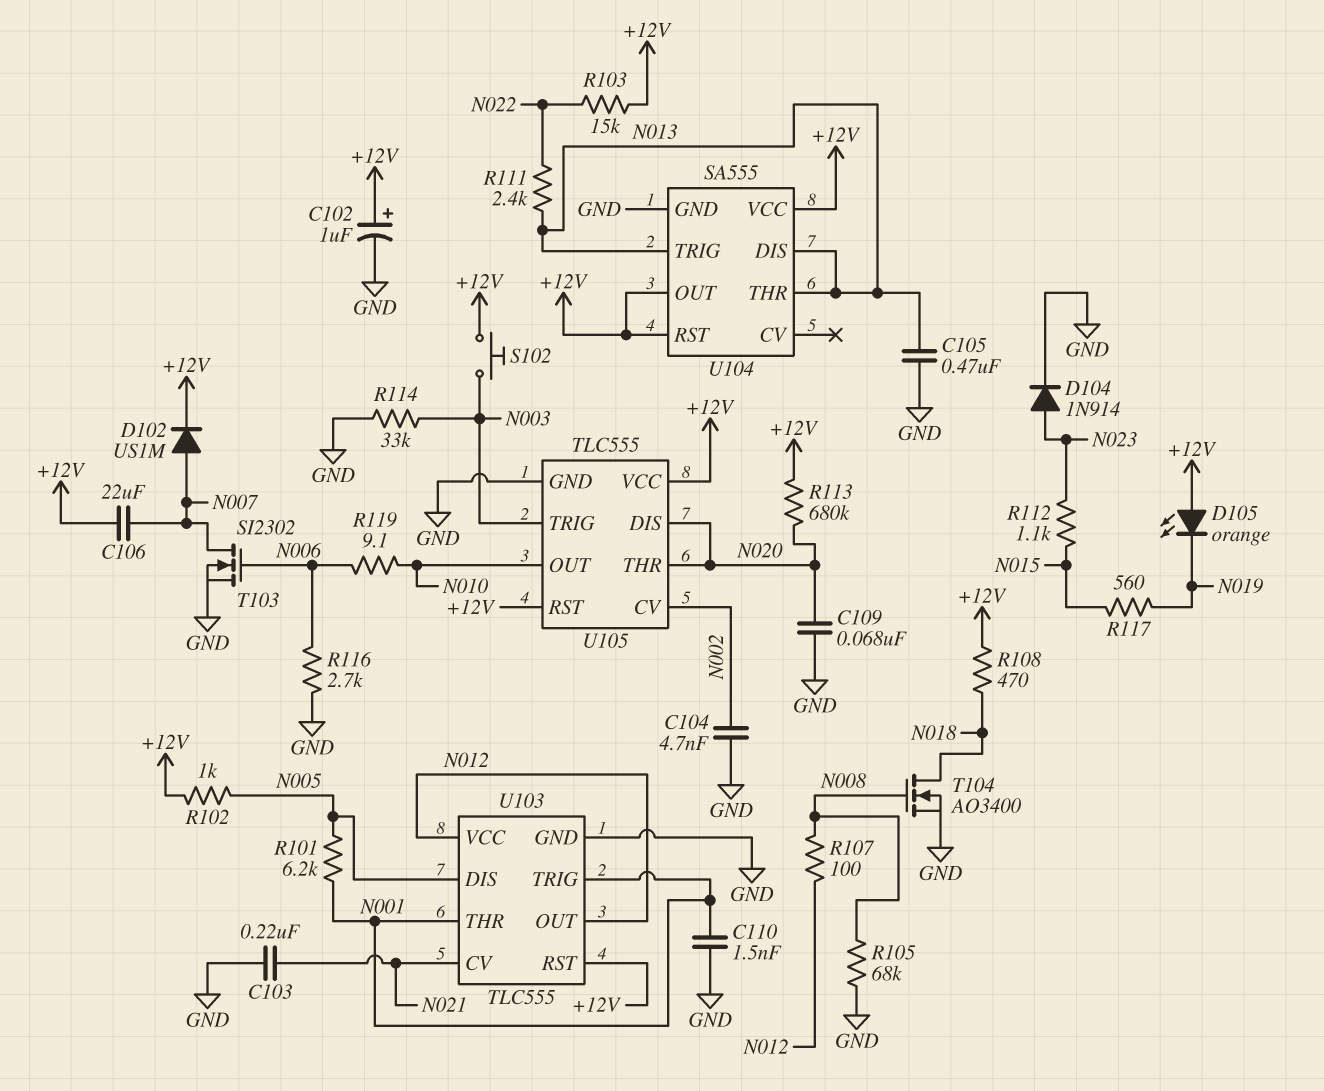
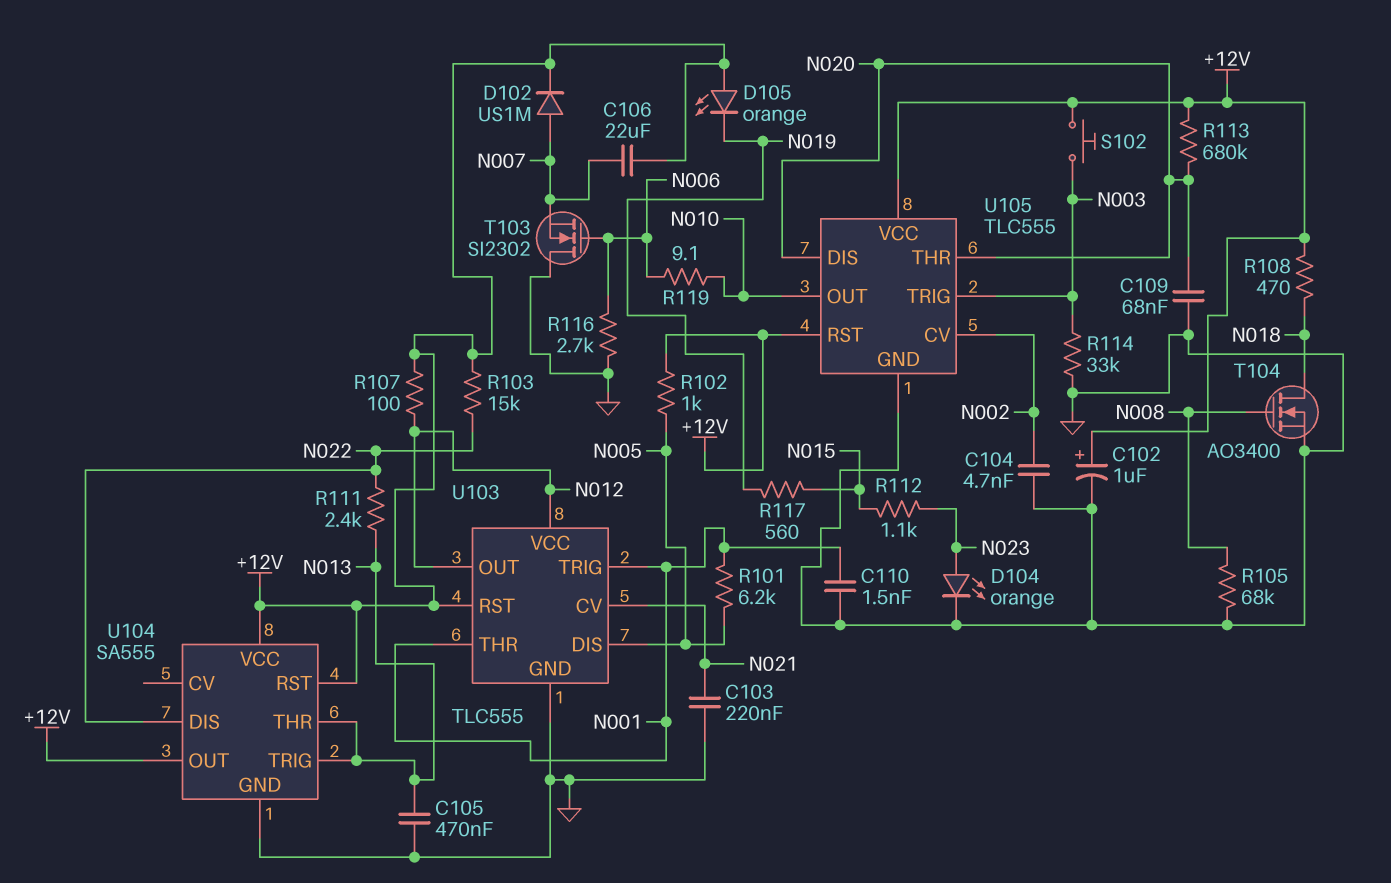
D104: diode 1N914 (A N023, K GND) -> LED orange (A N023, K GND)
R107: 100 (N008, N012) -> 100 (+12V, N012)
T103: NMOS SI2302 (G N006, D N007, S GND) -> NMOS SI2302 (G N006, D GND, S N007)
U104 pin DIS: N013 -> N022

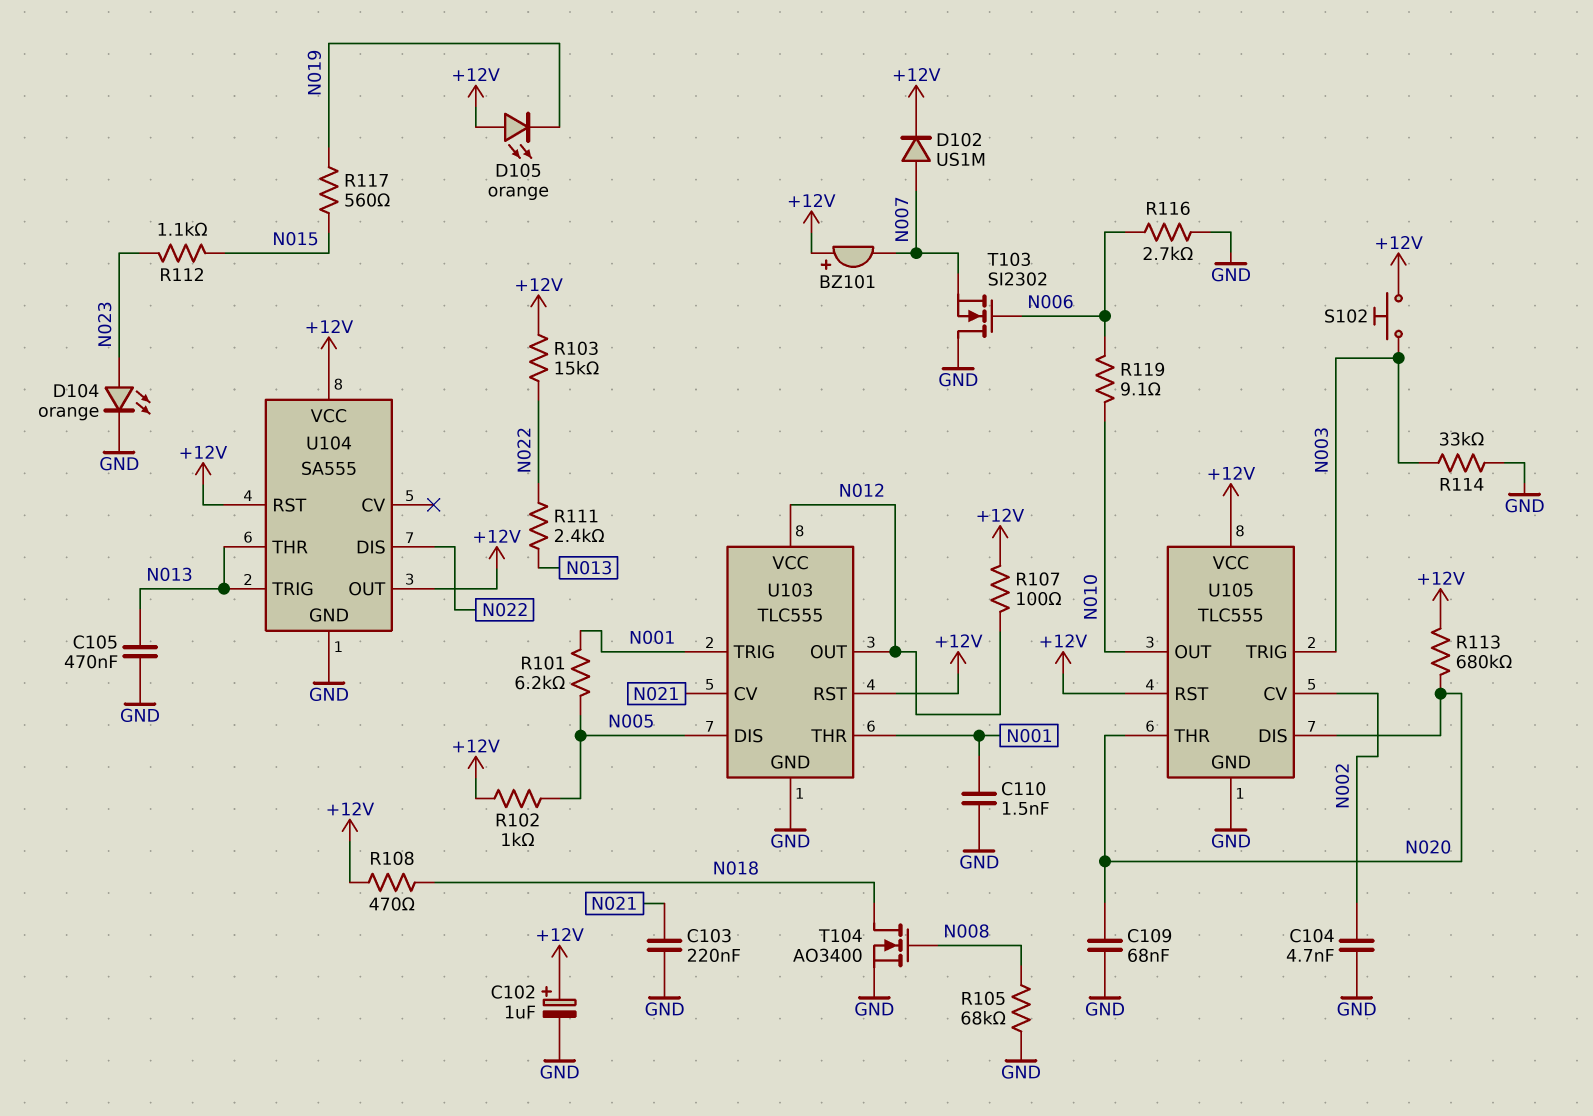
BZ101: none -> buzzer (plus +12V, minus N007)
C106: 22uF (+12V, N007) -> none

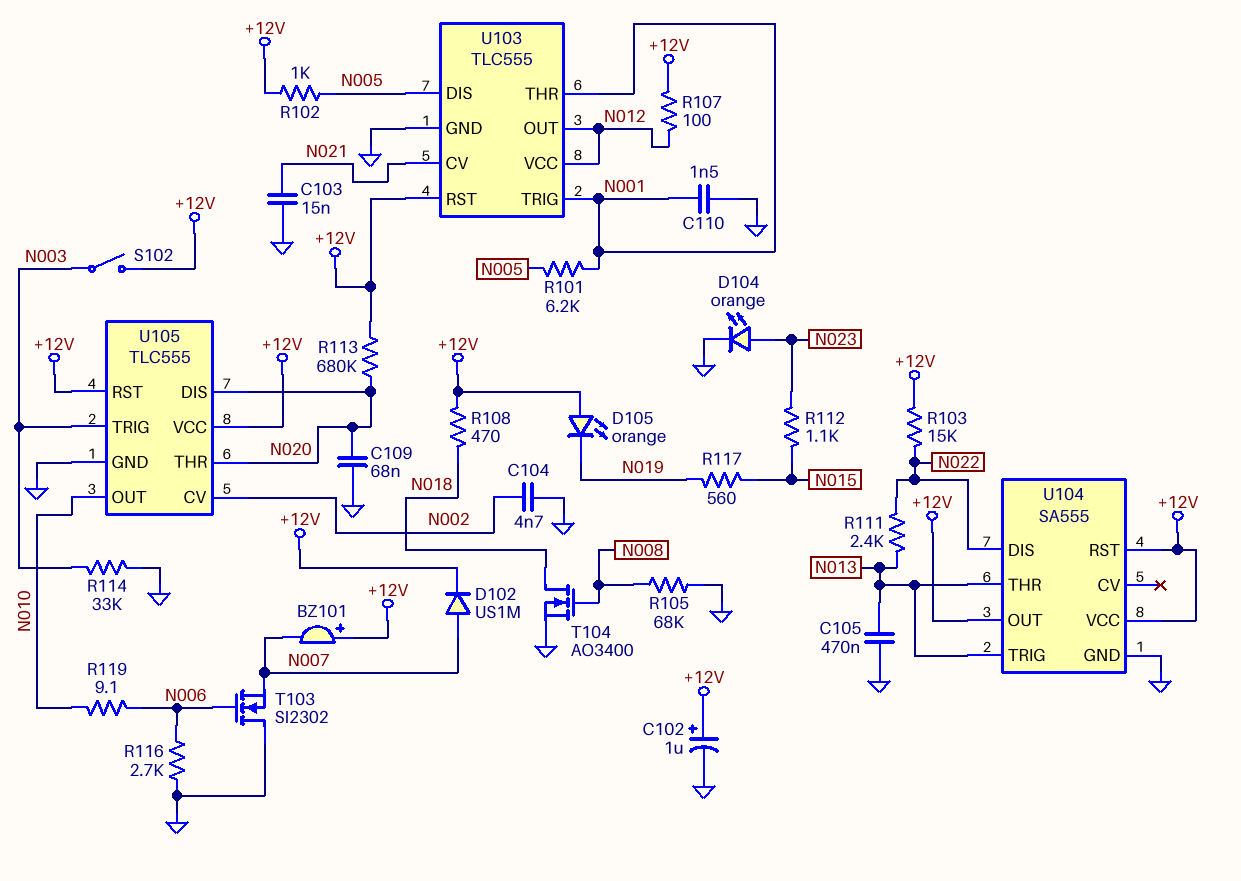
C103: 220nF (GND, N021) -> 15nF (GND, N021)
S102: button (+12V, N003) -> switch (+12V, N003)

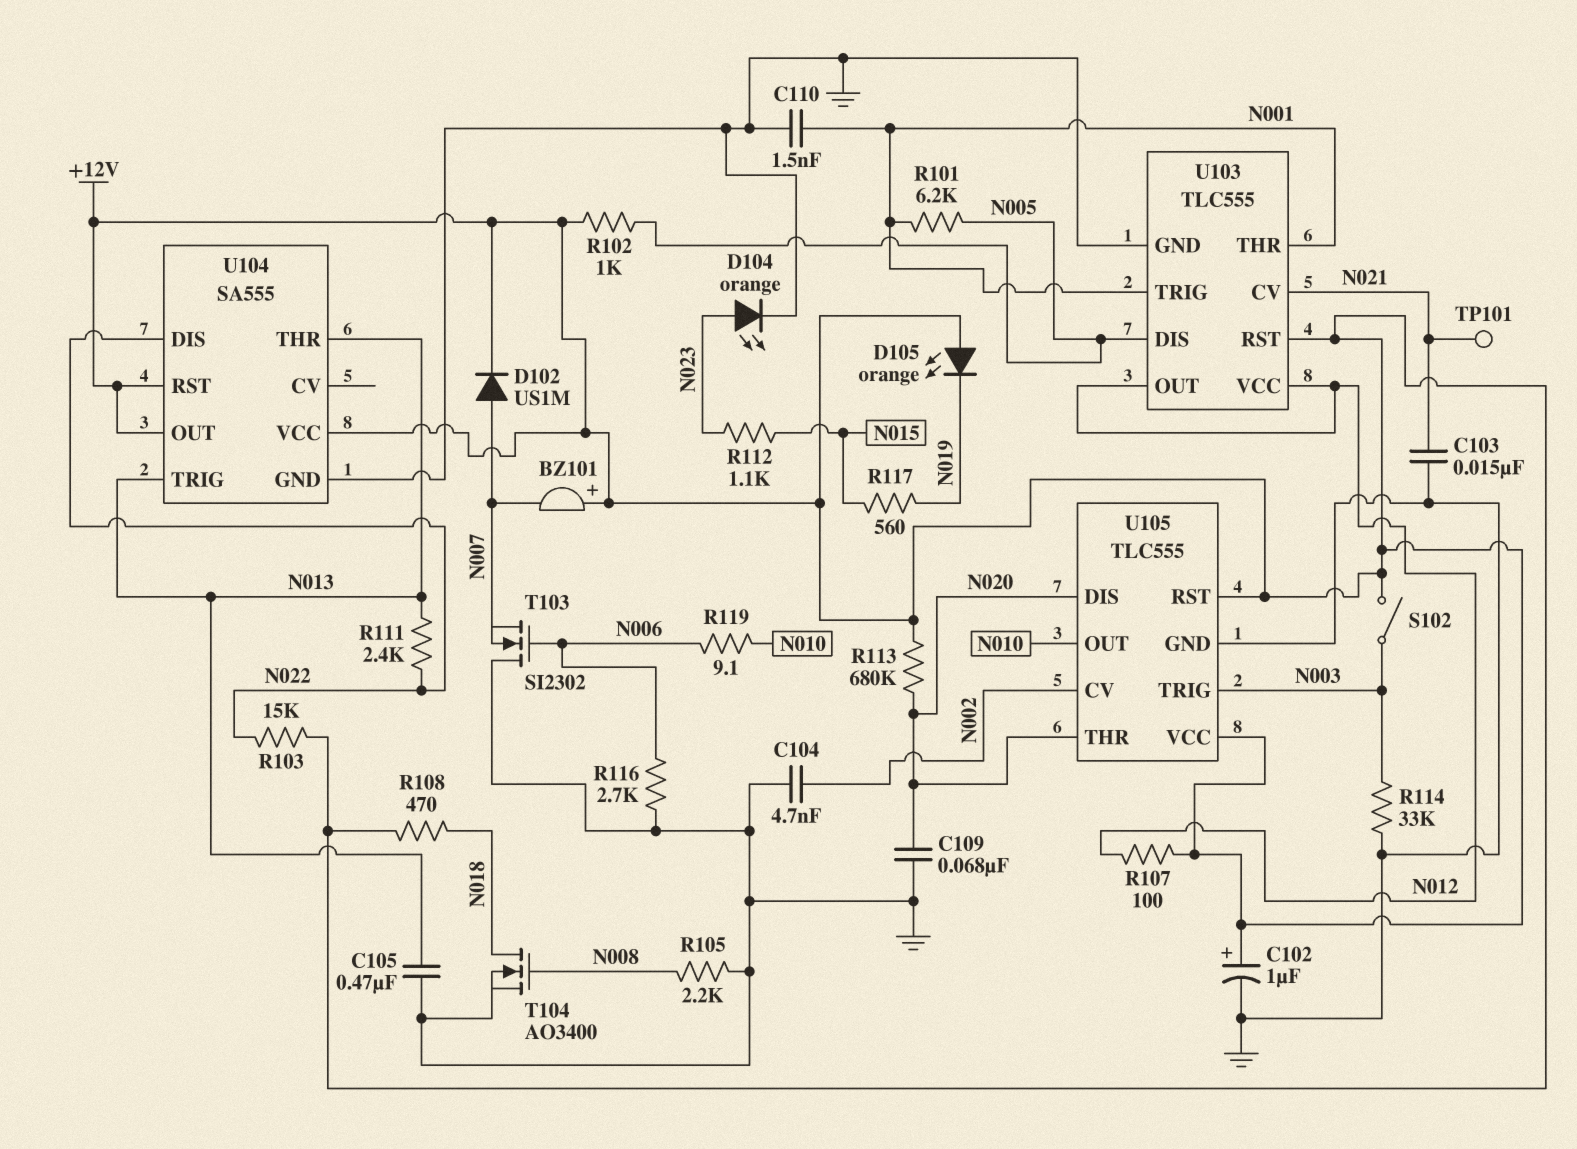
R105: 68k (GND, N008) -> 2.2k (GND, N008)
TP101: none -> test point (N021)

